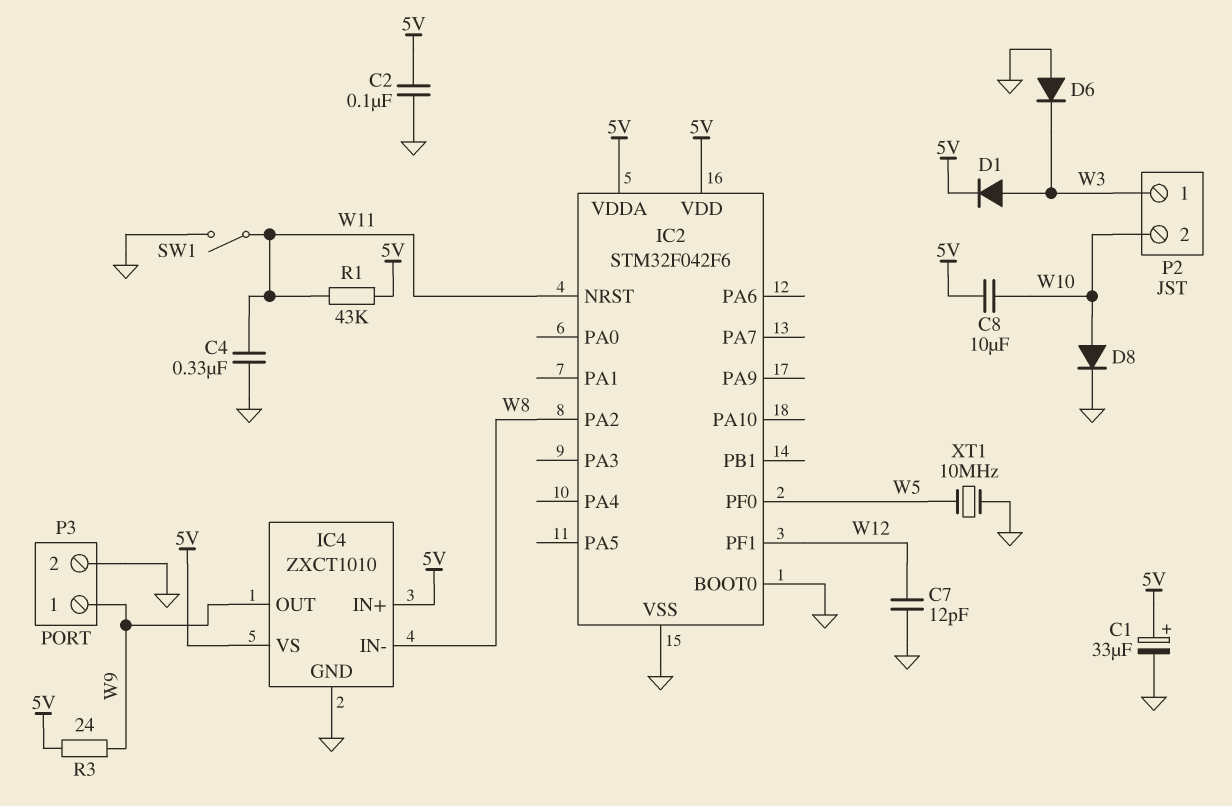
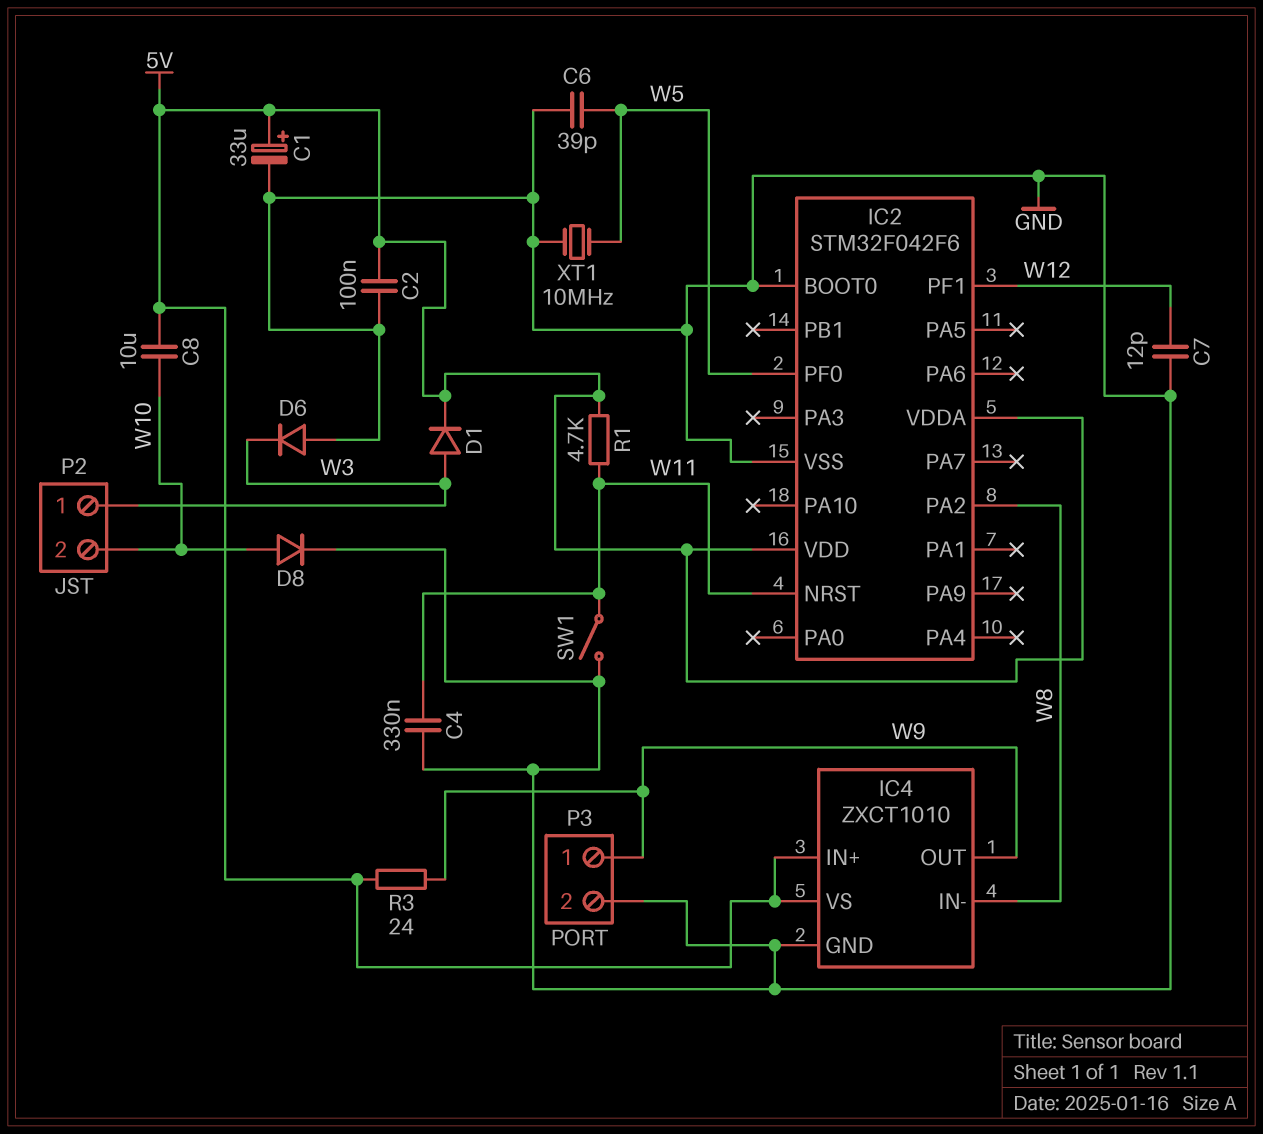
C6: none -> 39pF (GND, W5)
R1: 43k (5V, W11) -> 4.7k (5V, W11)

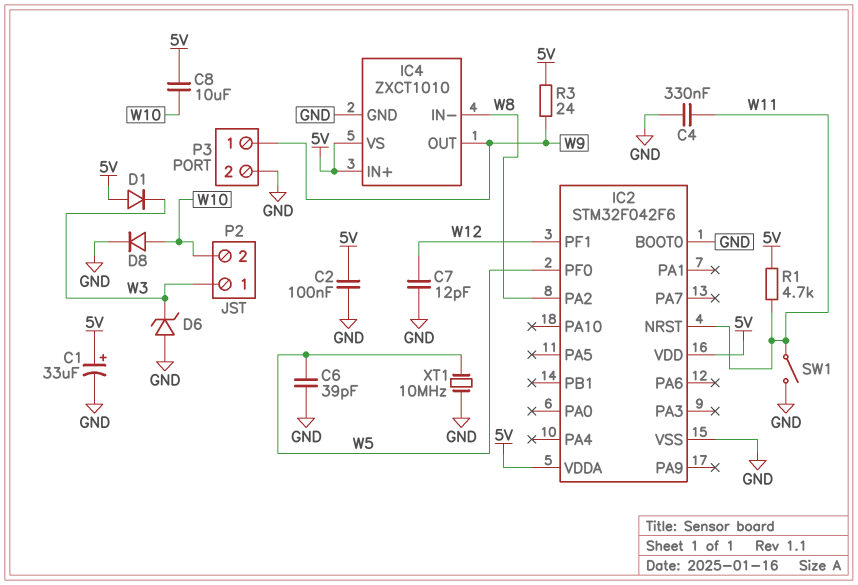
D1: diode (A W3, K 5V) -> diode (A 5V, K W3)
D6: diode (A GND, K W3) -> zener (A GND, K W3)

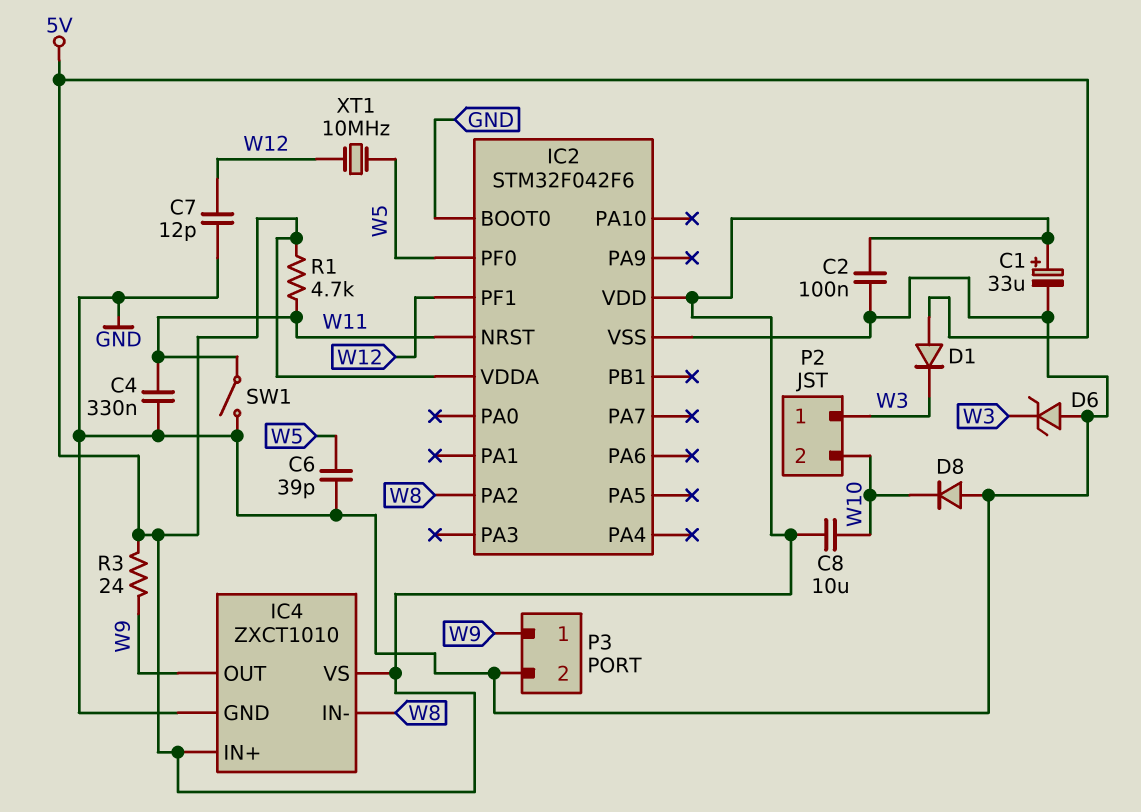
D8: diode (A W10, K GND) -> diode (A GND, K W10)
XT1: 10MHz (GND, W5) -> 10MHz (W5, W12)

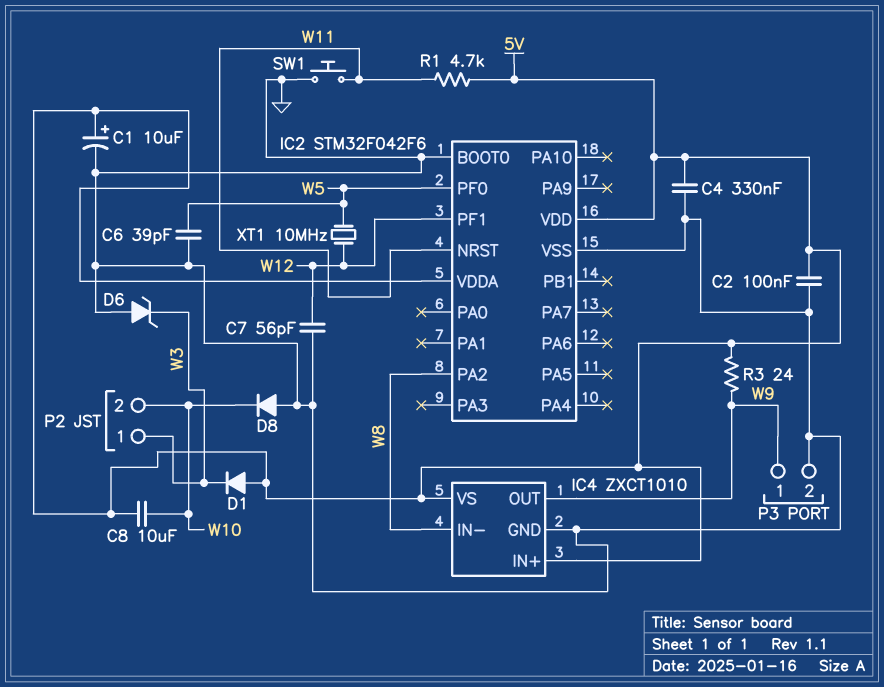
C1: 33uF (plus 5V, minus GND) -> 10uF (plus 5V, minus GND)
C4: 330nF (GND, W11) -> 330nF (5V, GND)
C7: 12pF (GND, W12) -> 56pF (GND, W12)
SW1: switch (GND, W11) -> button (GND, W11)

